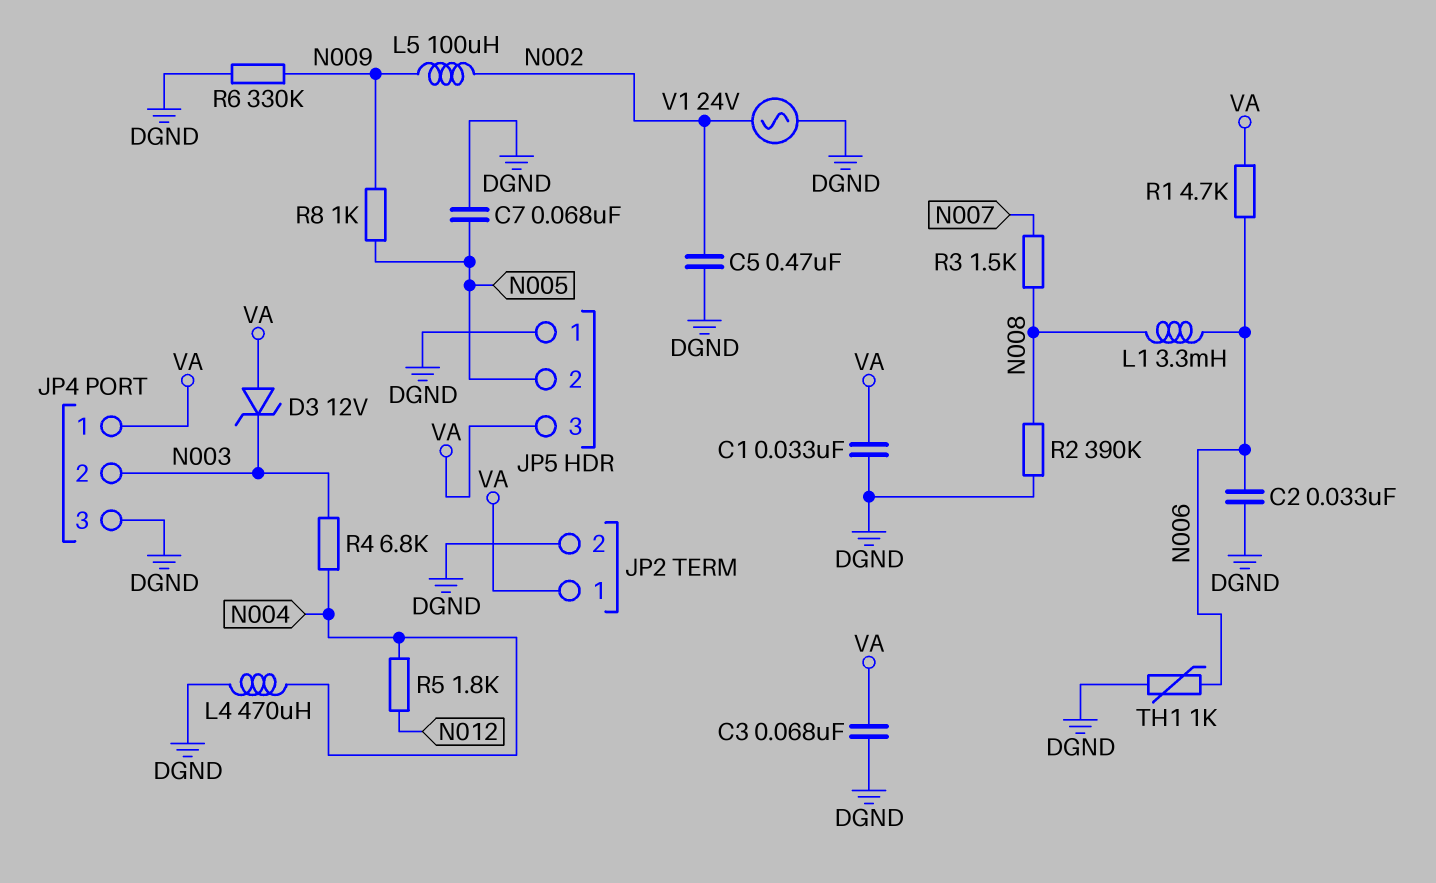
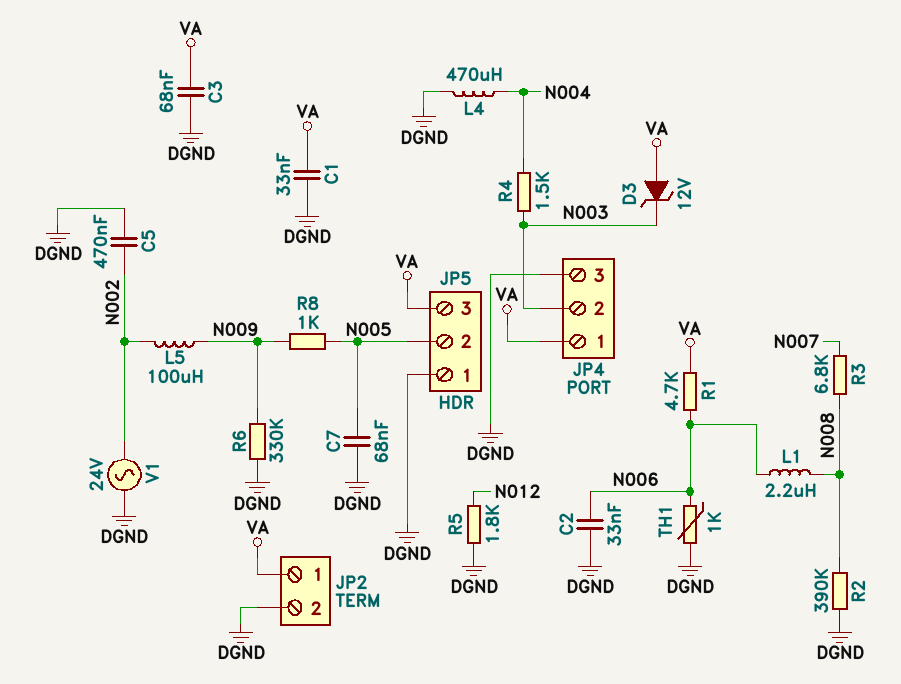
L1: 3.3mH (N006, N008) -> 2.2uH (N006, N008)
R3: 1.5k (N007, N008) -> 6.8k (N007, N008)
R4: 6.8k (N003, N004) -> 1.5k (N003, N004)
R5: 1.8k (N004, N012) -> 1.8k (DGND, N012)

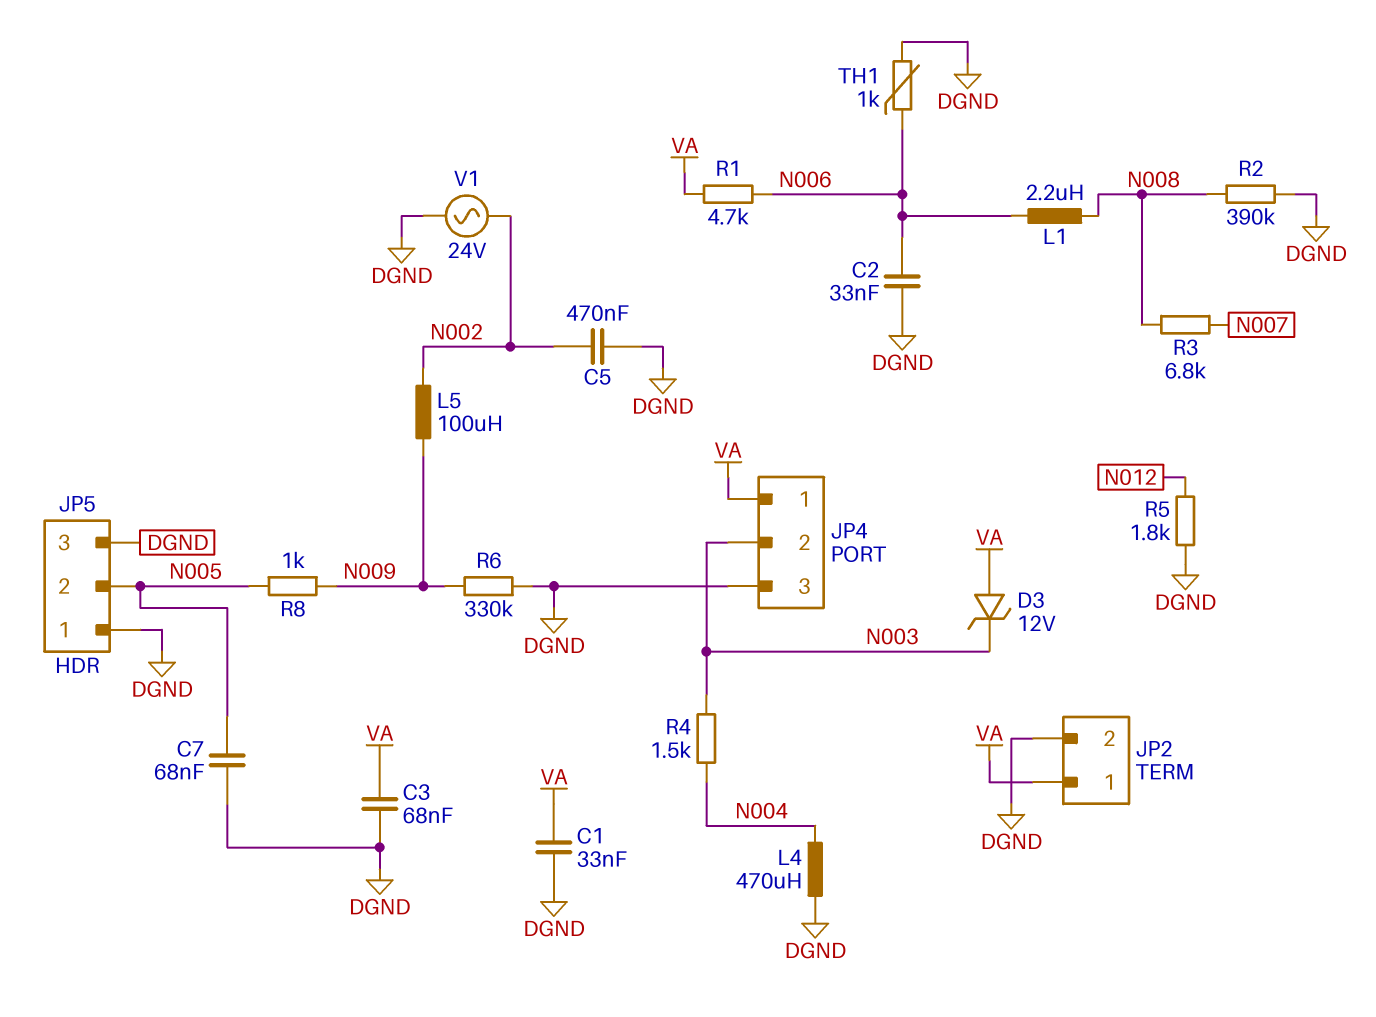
JP5 pin 3: VA -> DGND

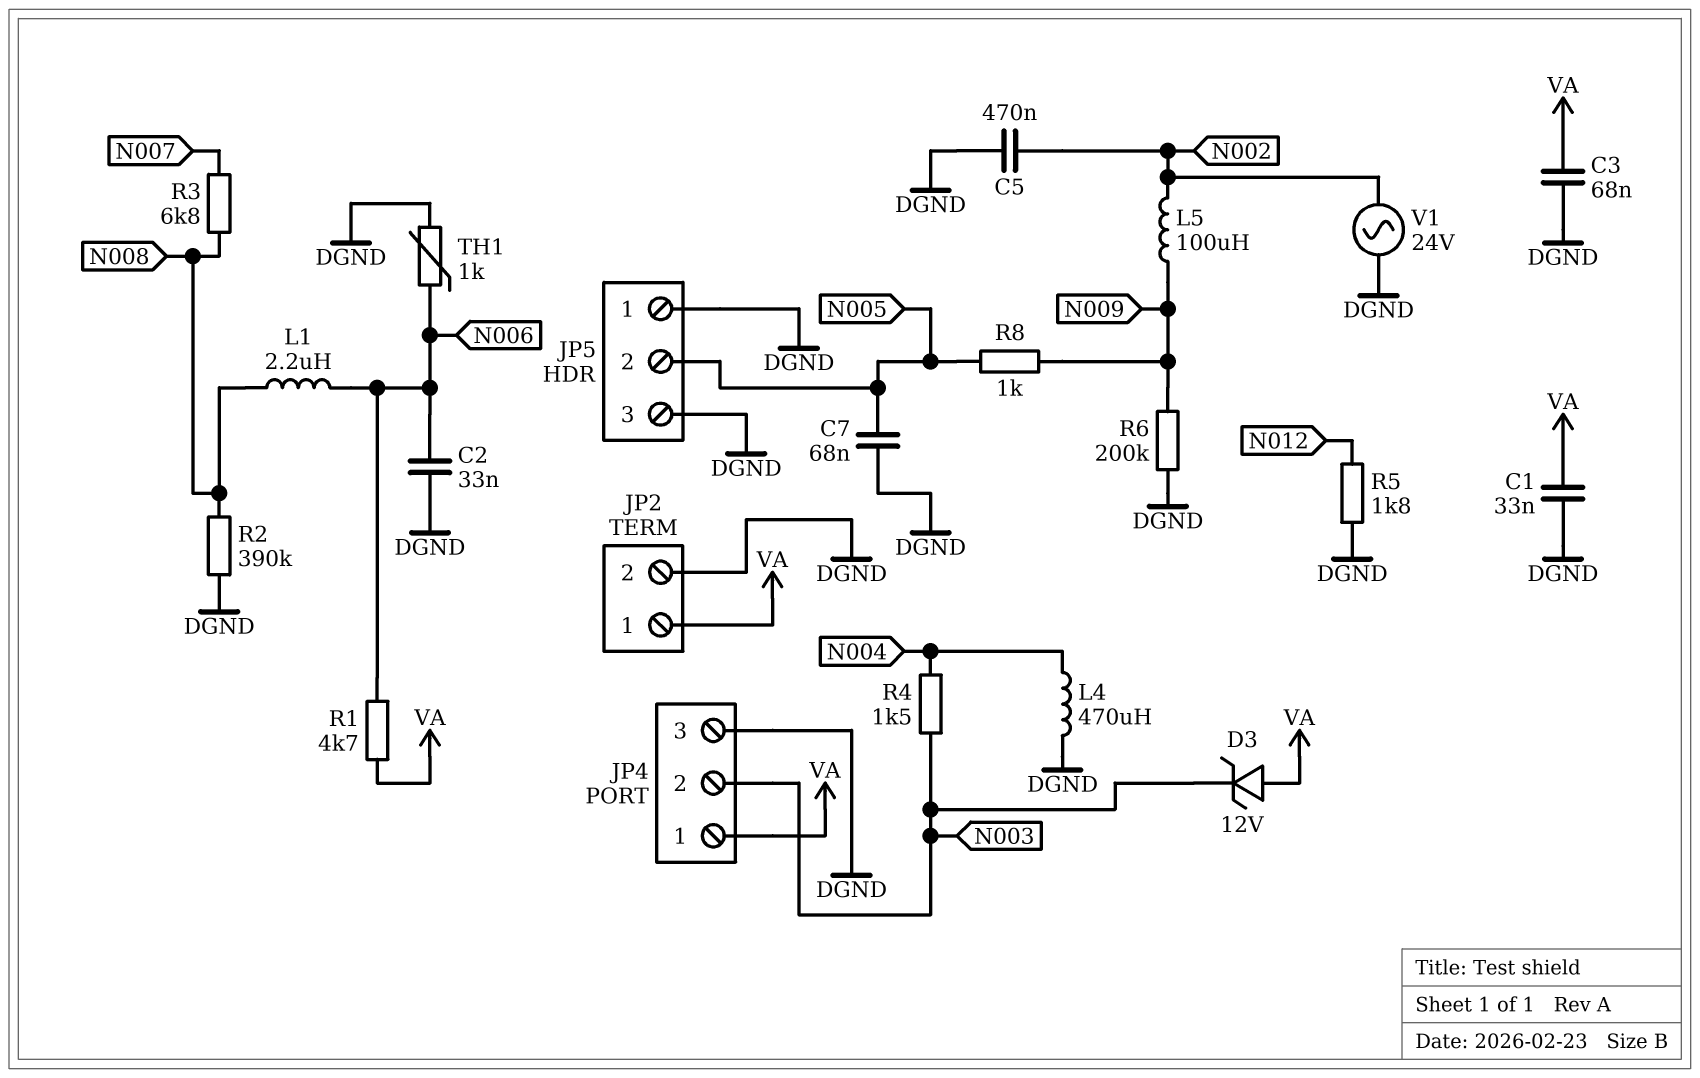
R6: 330k (DGND, N009) -> 200k (DGND, N009)

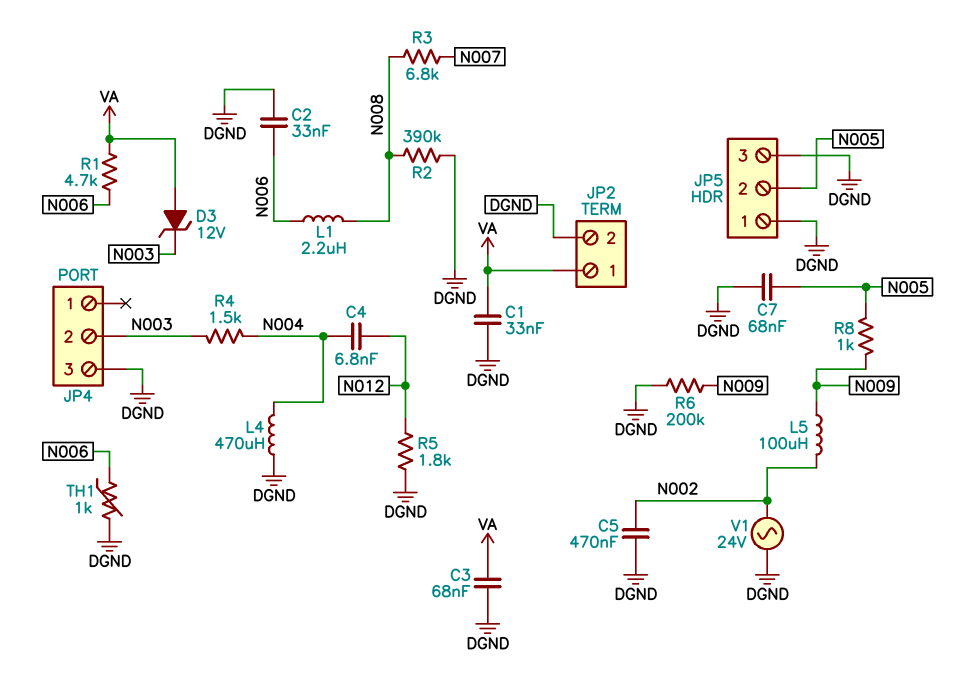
C4: none -> 6.8nF (N004, N012)
JP4 pin 1: VA -> none

